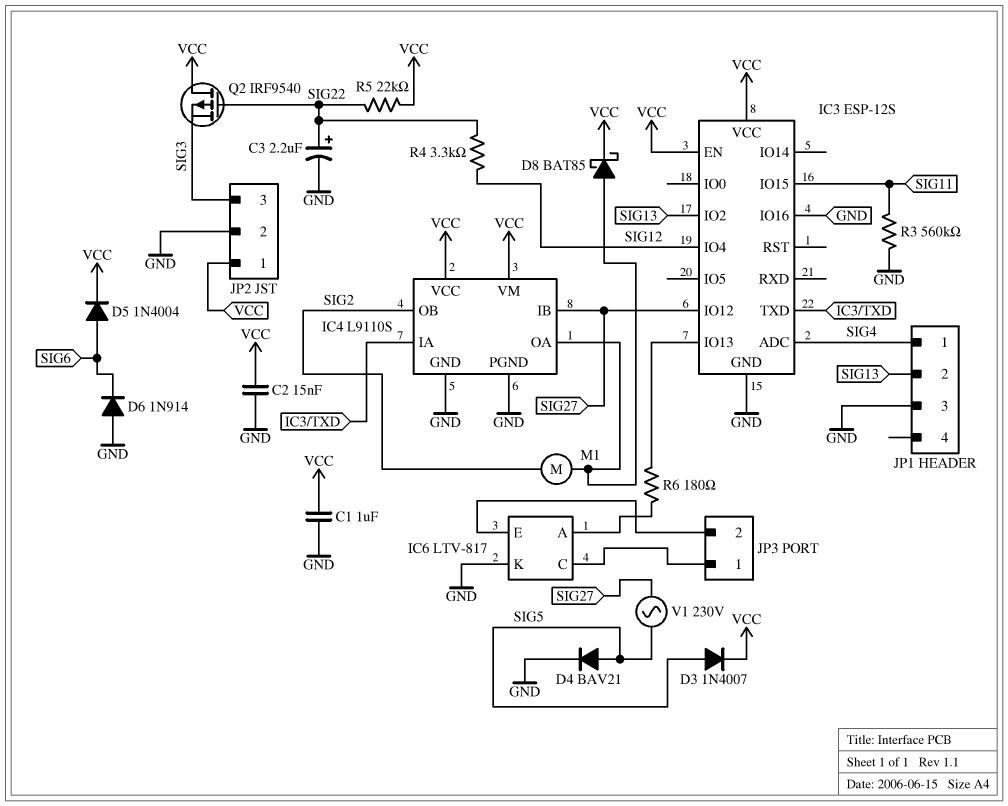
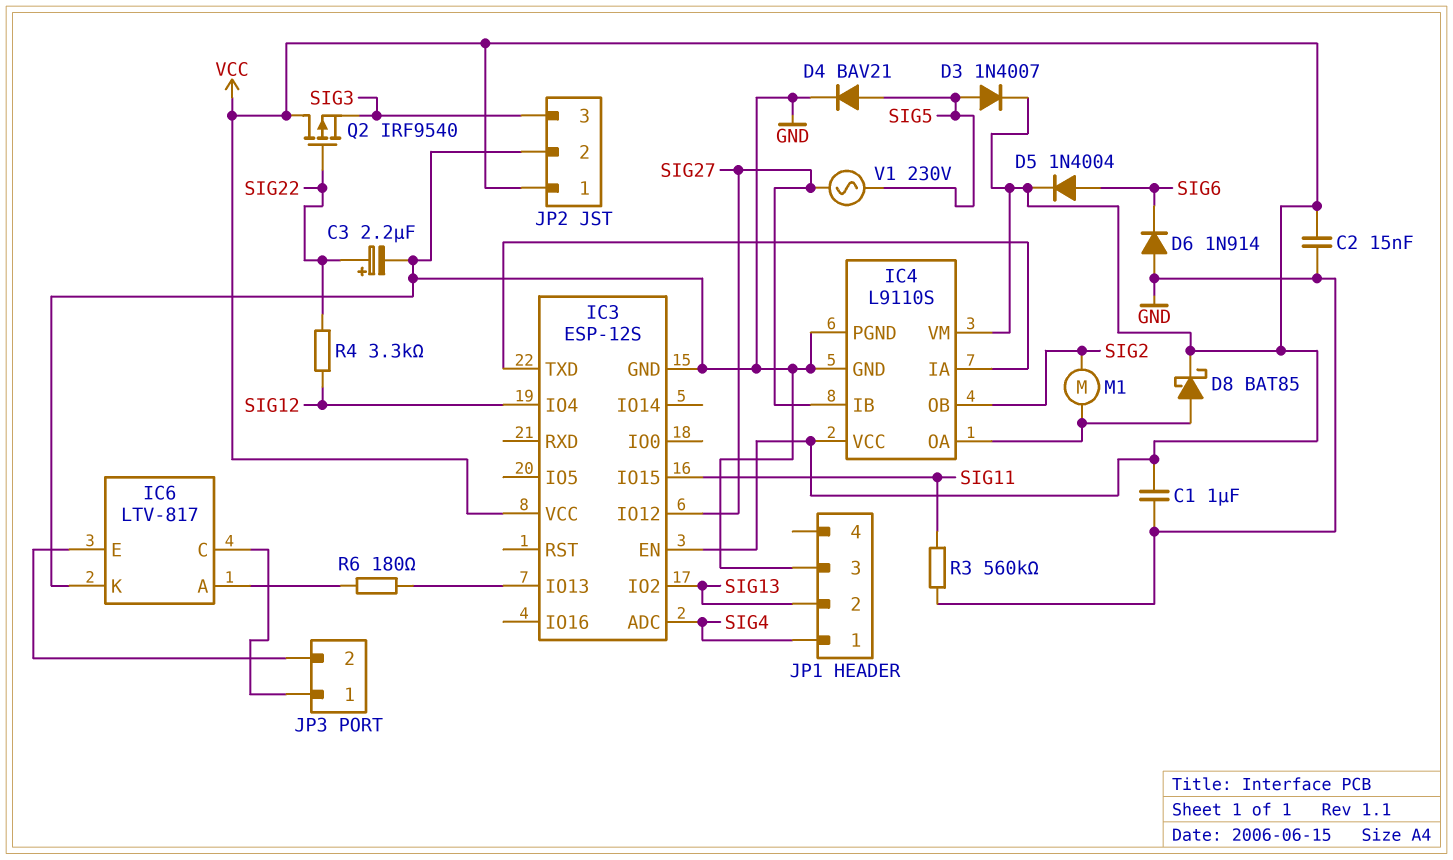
IC3 pin IO16: GND -> none
R5: 22k (SIG22, VCC) -> none

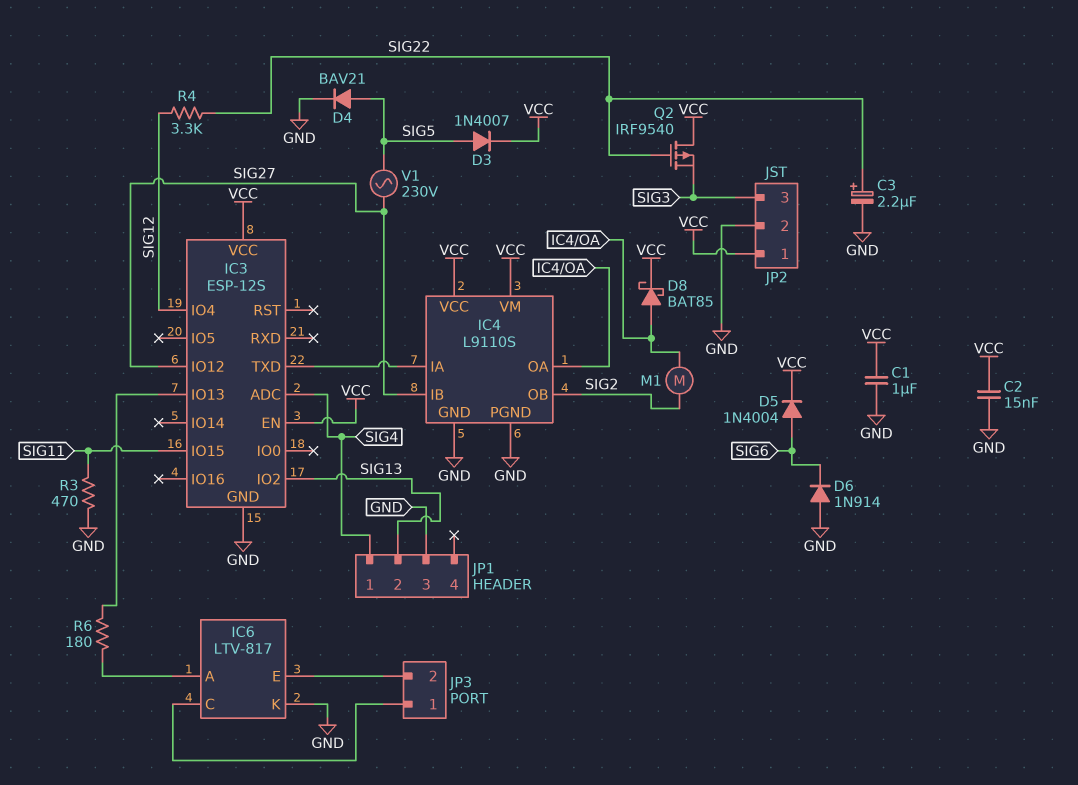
R3: 560k (GND, SIG11) -> 470 (GND, SIG11)

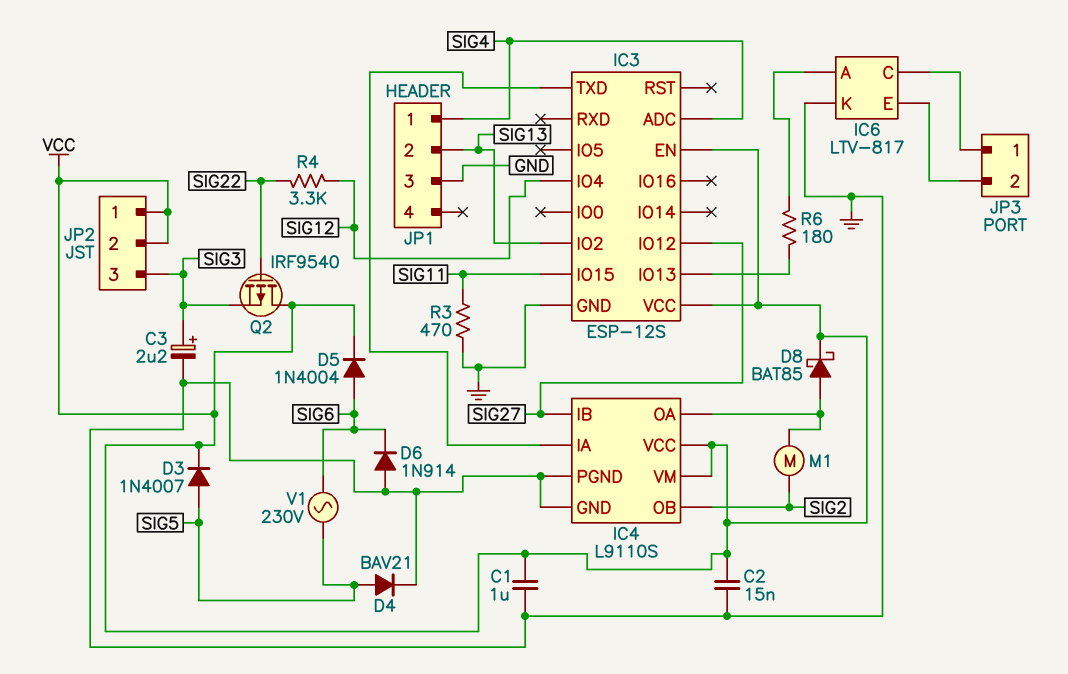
C3: 2.2uF (plus SIG22, minus GND) -> 2.2uF (plus SIG3, minus GND)
JP2 pin 2: GND -> VCC
V1: AC 230V (SIG5, SIG27) -> AC 230V (SIG5, SIG6)

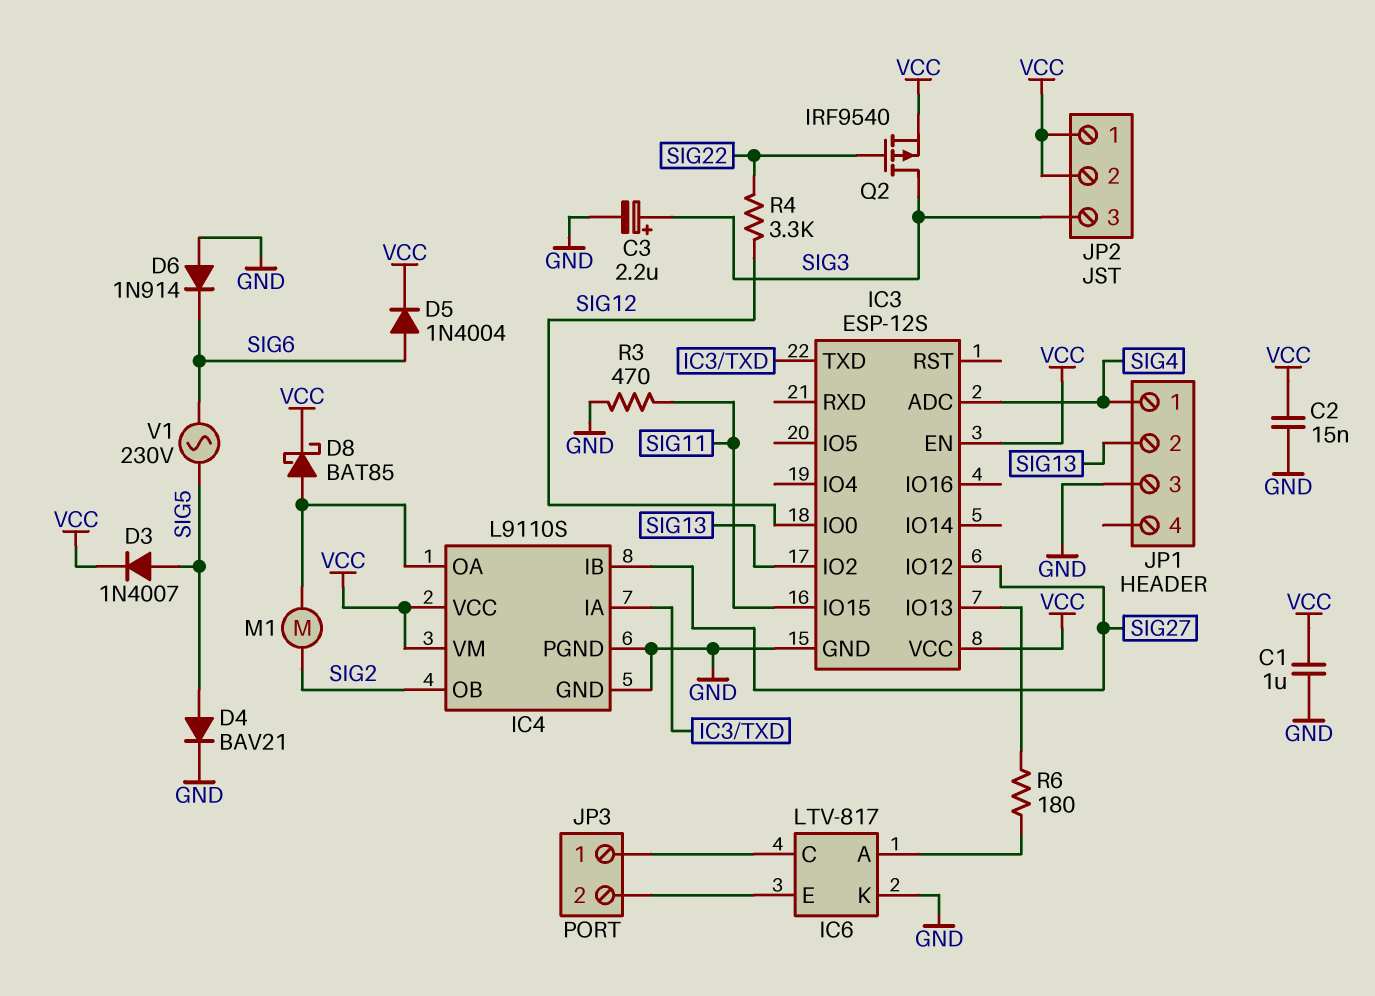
IC3 pin IO0: none -> SIG12
IC3 pin IO4: SIG12 -> none
Q2: PMOS IRF9540 (G SIG22, D VCC, S SIG3) -> PMOS IRF9540 (G SIG22, D SIG3, S VCC)

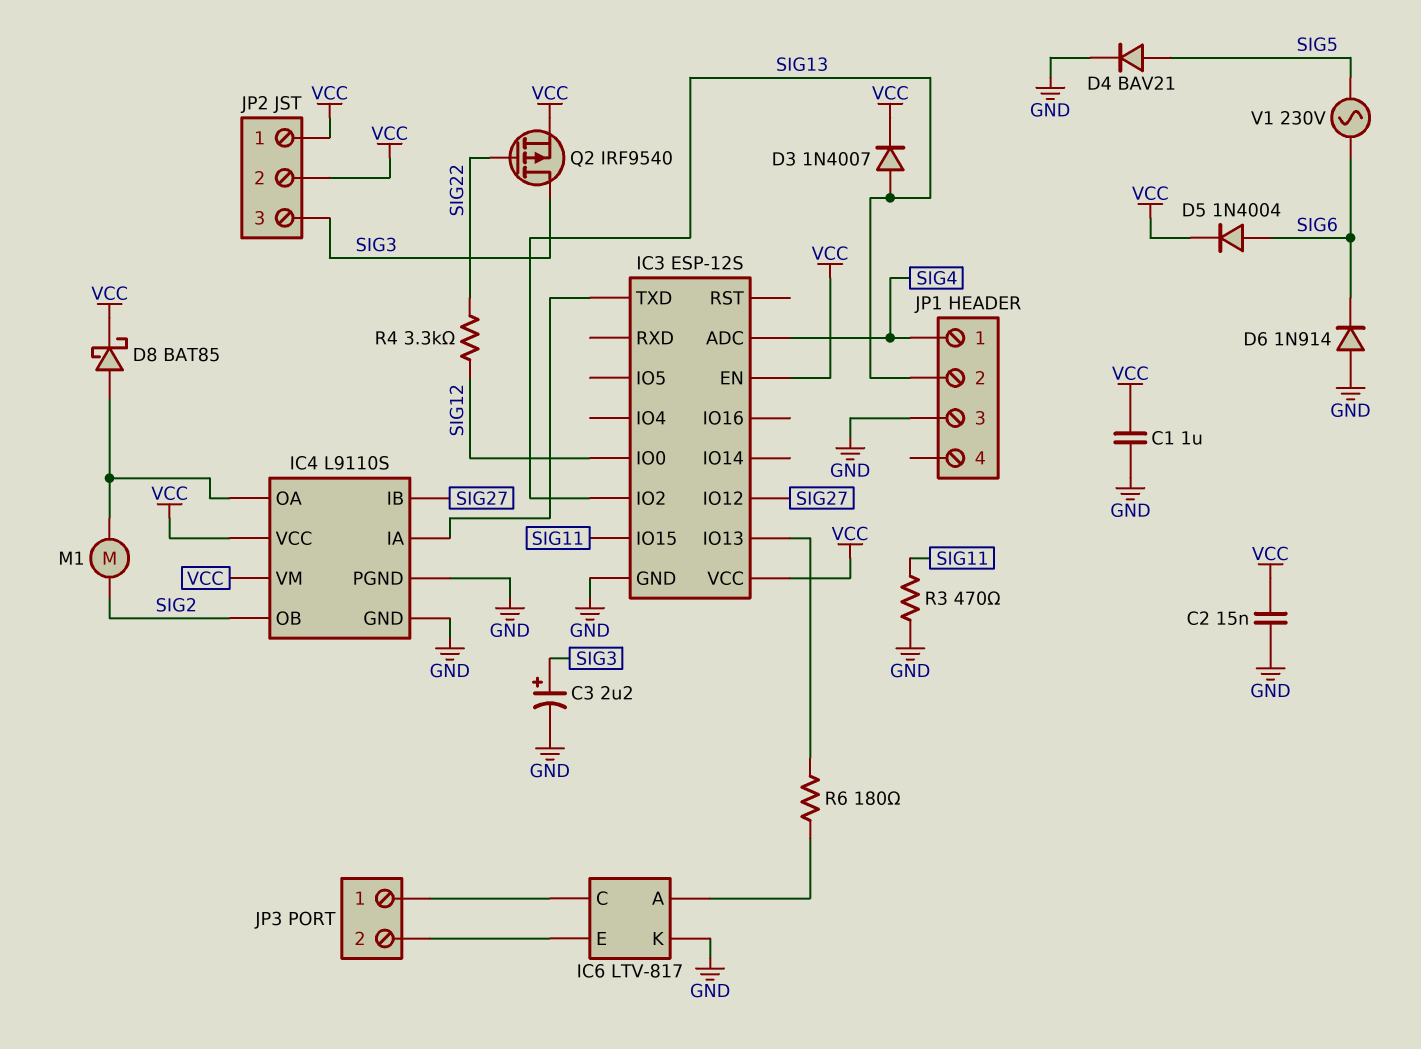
D3: diode 1N4007 (A SIG5, K VCC) -> diode 1N4007 (A SIG13, K VCC)

